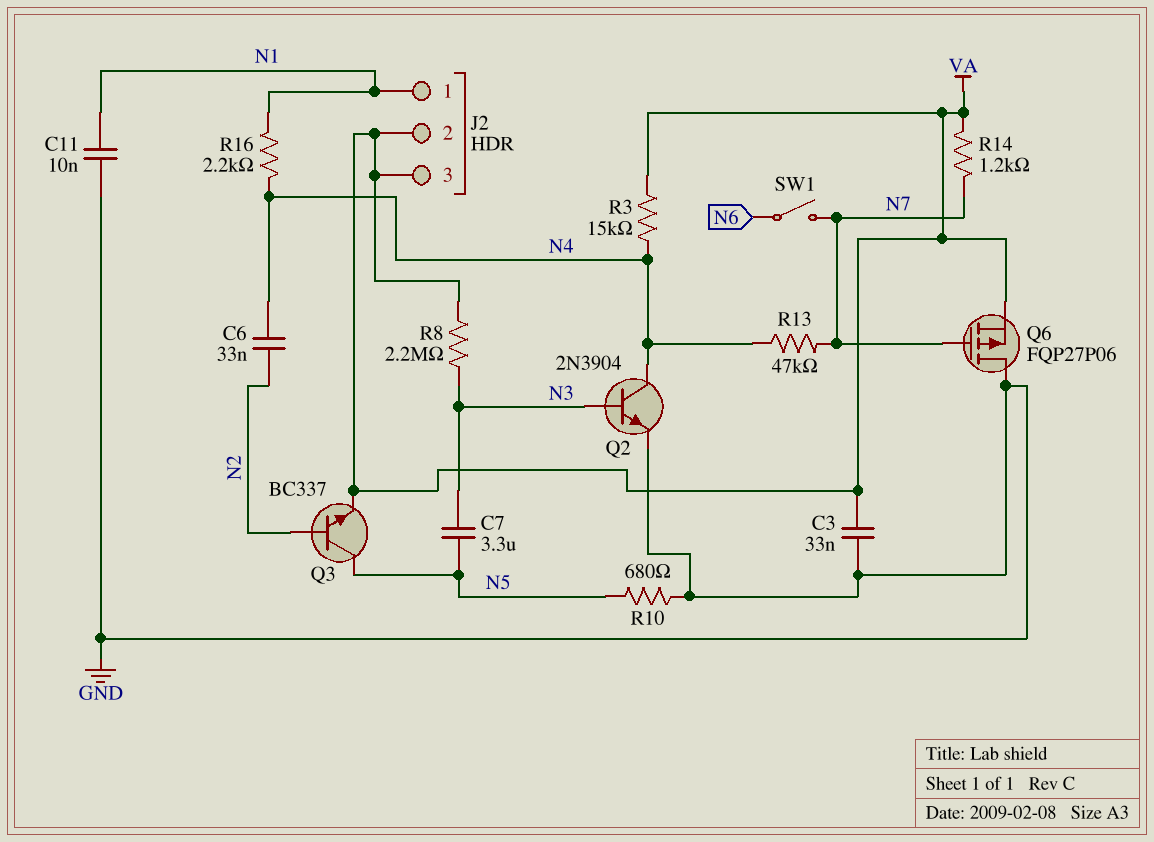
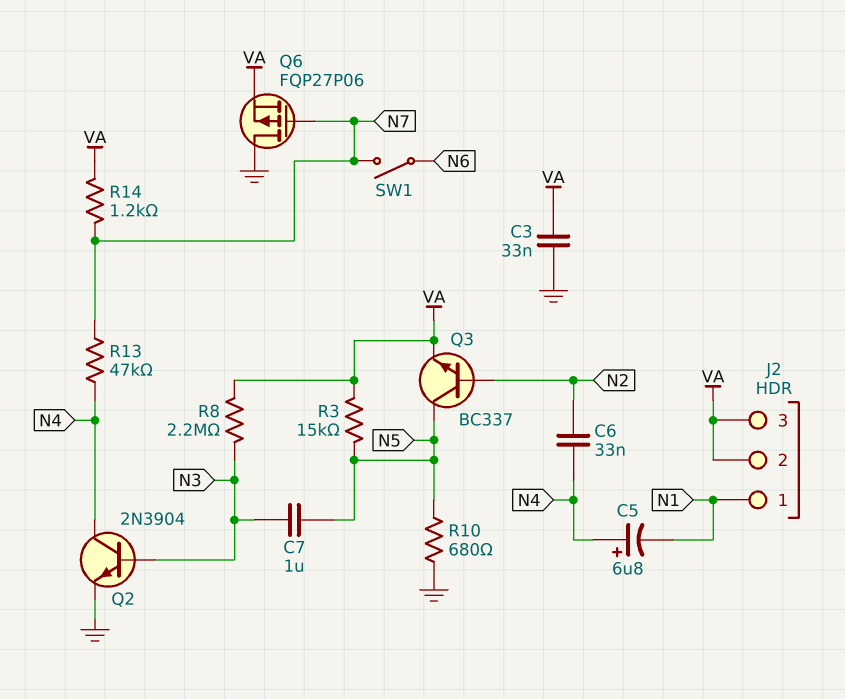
C5: none -> 6.8uF (plus N4, minus N1)
C7: 3.3uF (N3, N5) -> 1uF (N3, N5)
C11: 10nF (GND, N1) -> none
R3: 15k (N4, VA) -> 15k (N5, VA)
R16: 2.2k (N1, N4) -> none

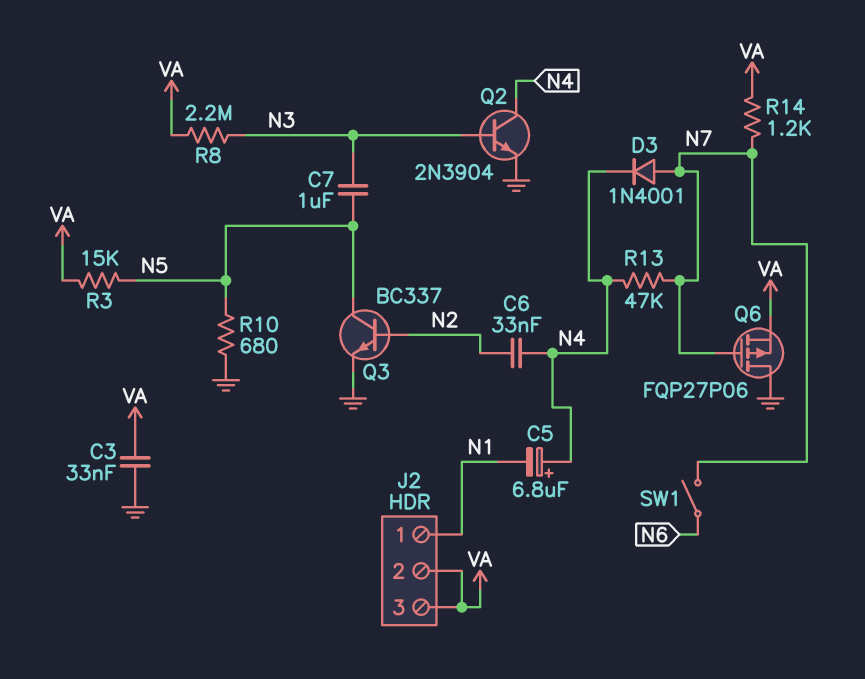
D3: none -> diode 1N4001 (A N7, K N4)
Q3: NPN BC337 (B N2, C N5, E VA) -> NPN BC337 (B N2, C N5, E GND)

